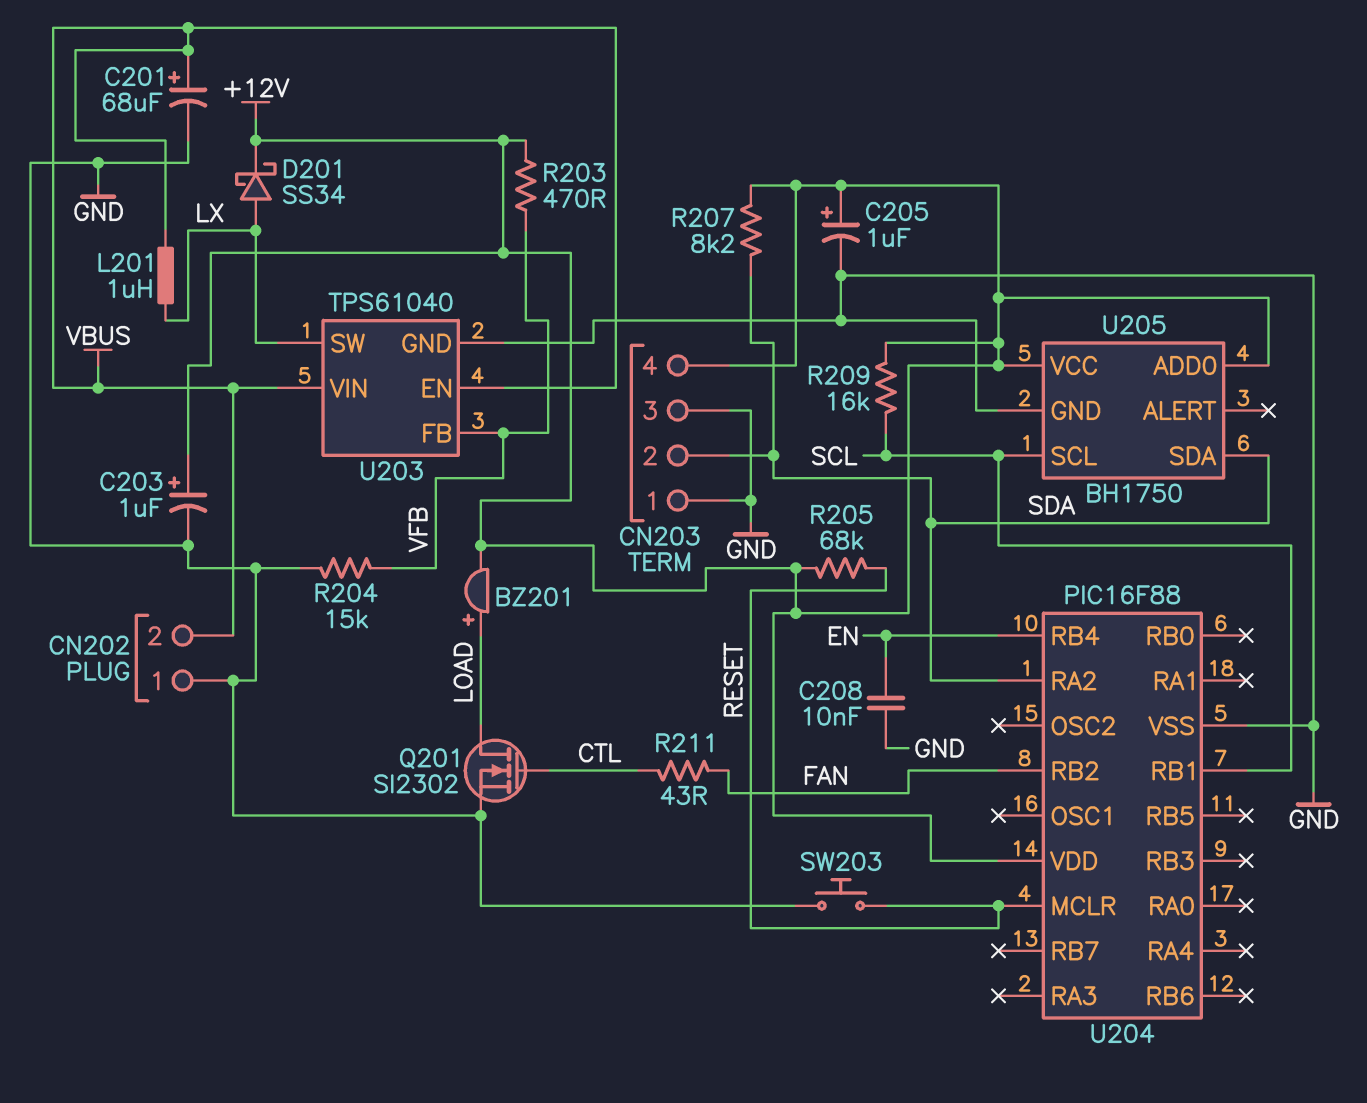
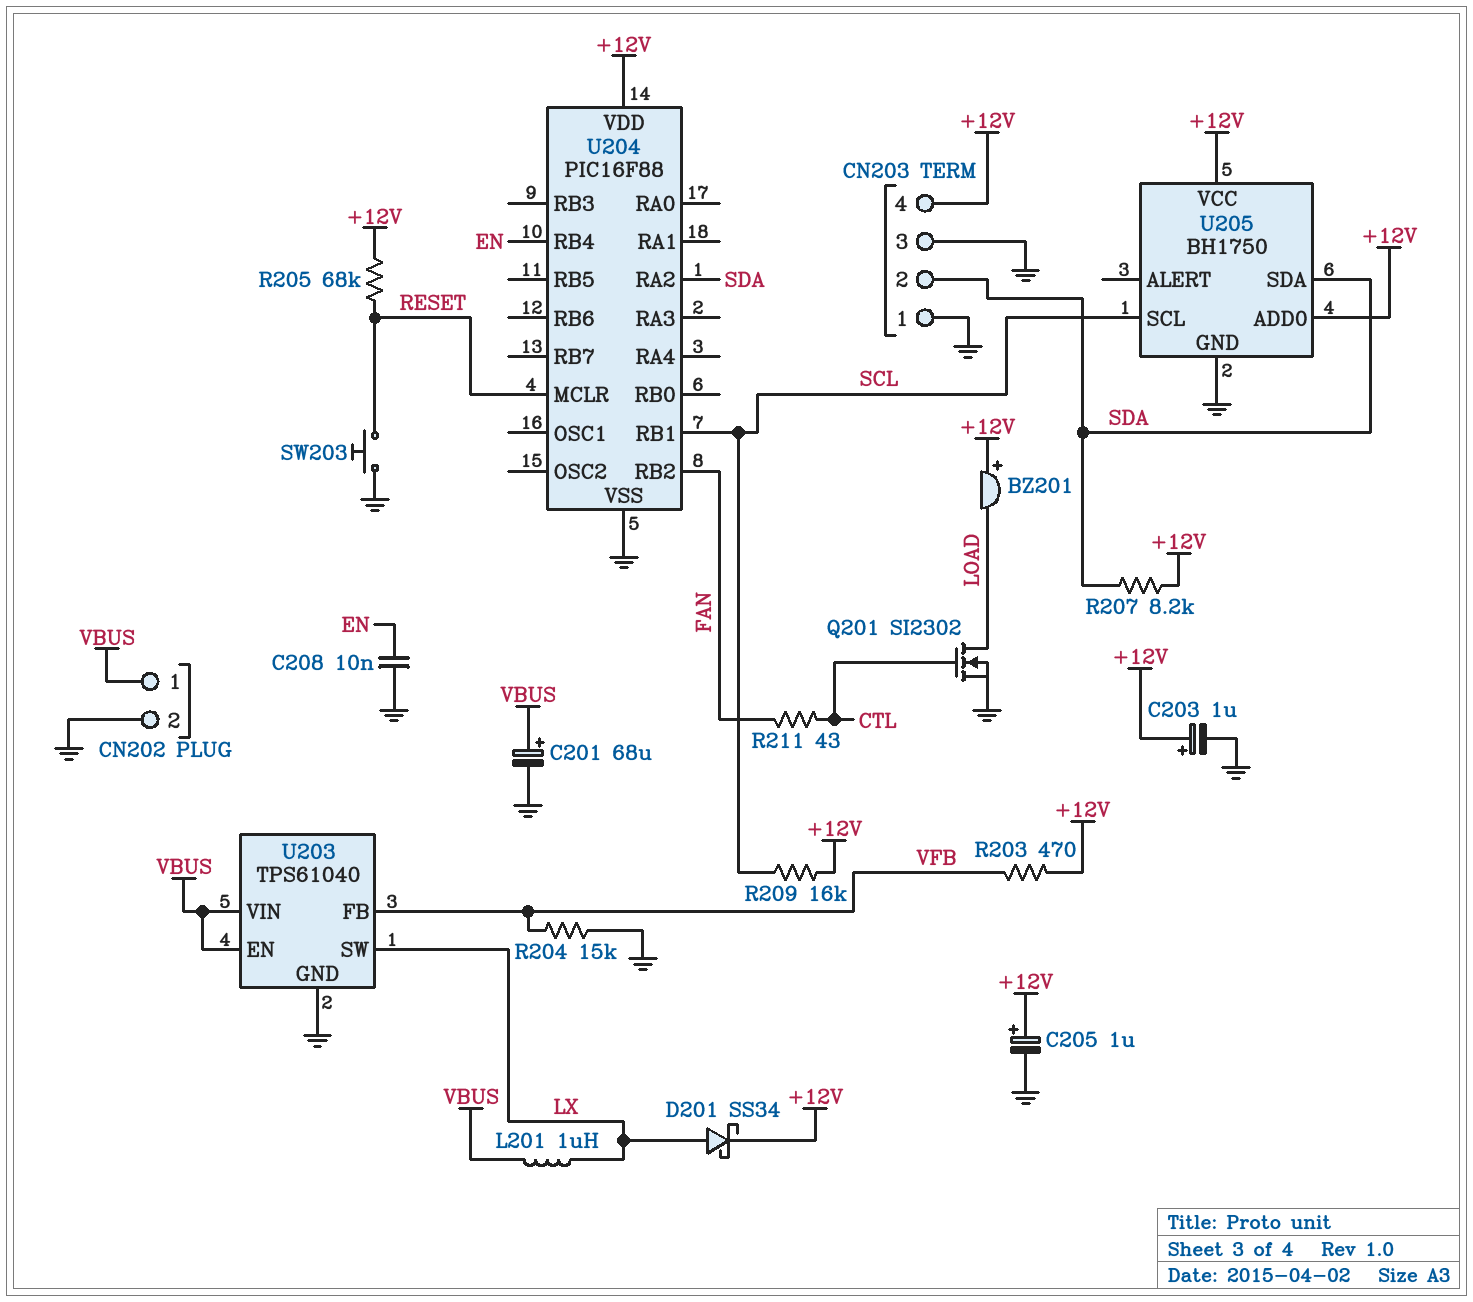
BZ201: buzzer (plus LOAD, minus +12V) -> buzzer (plus +12V, minus LOAD)
CN202 pin 1: GND -> VBUS
CN202 pin 2: VBUS -> GND

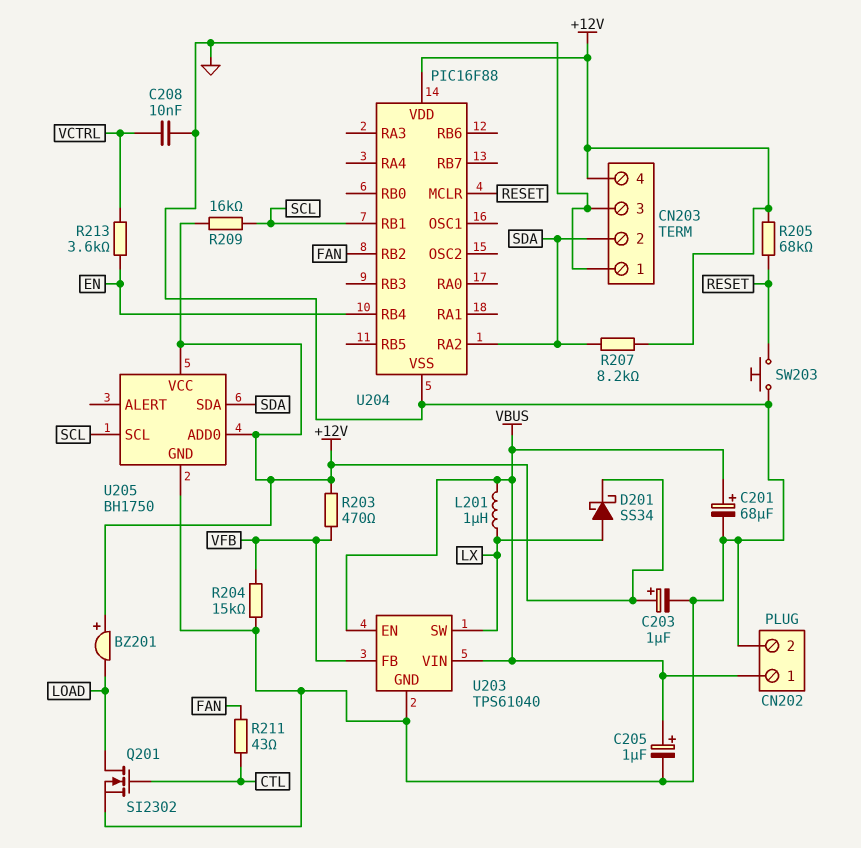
C205: 1uF (plus +12V, minus GND) -> 1uF (plus VBUS, minus GND)
C208: 10nF (EN, GND) -> 10nF (GND, VCTRL)
R213: none -> 3.6k (EN, VCTRL)

